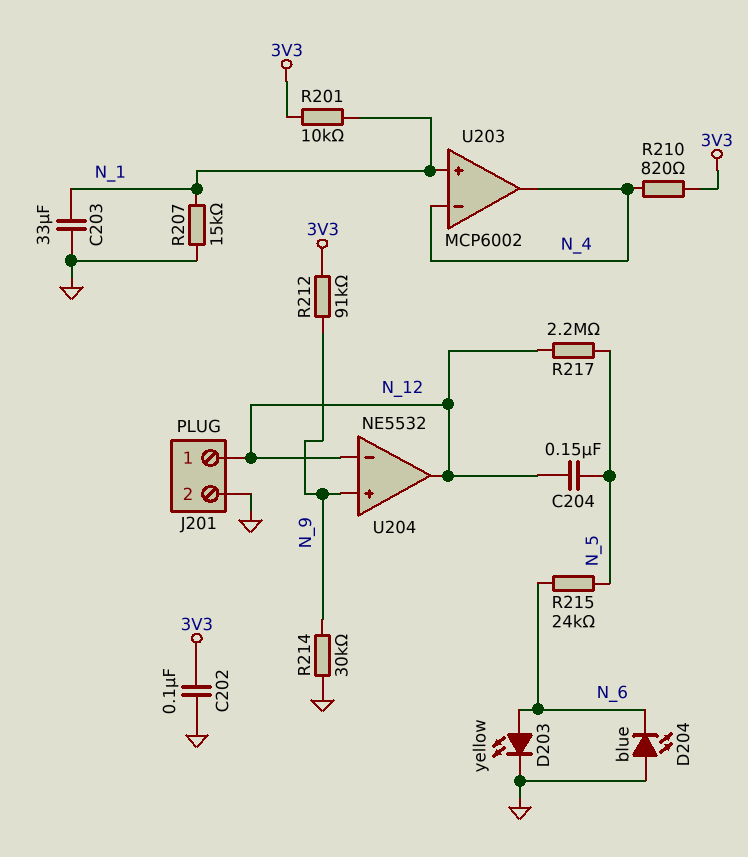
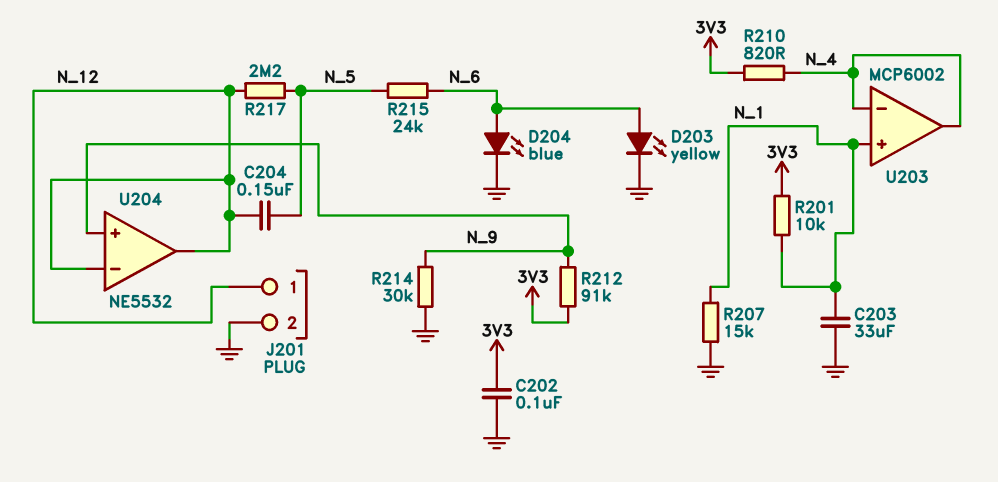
D204: LED blue (A GND, K N_6) -> LED blue (A N_6, K GND)

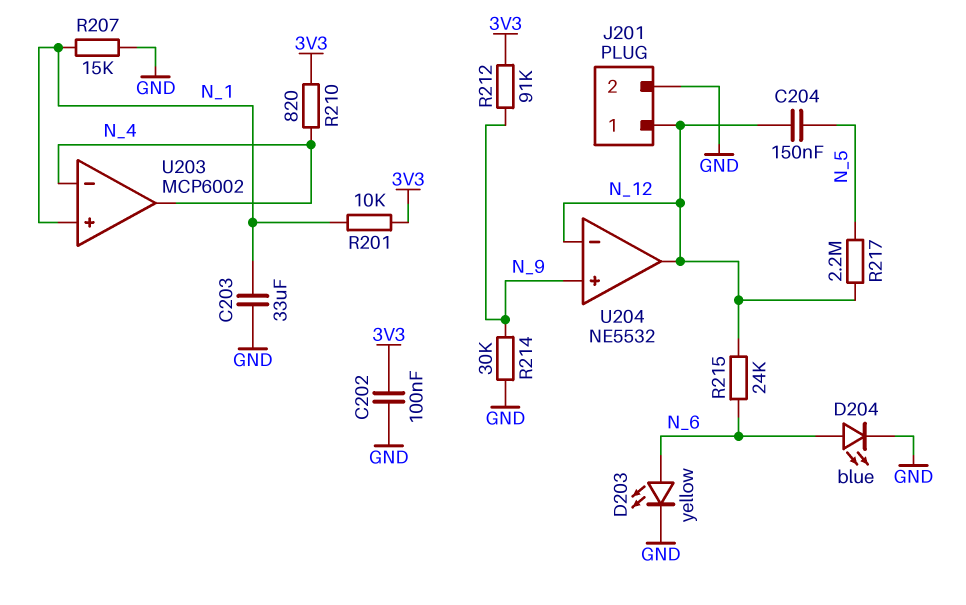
R215: 24k (N_5, N_6) -> 24k (N_6, N_12)

